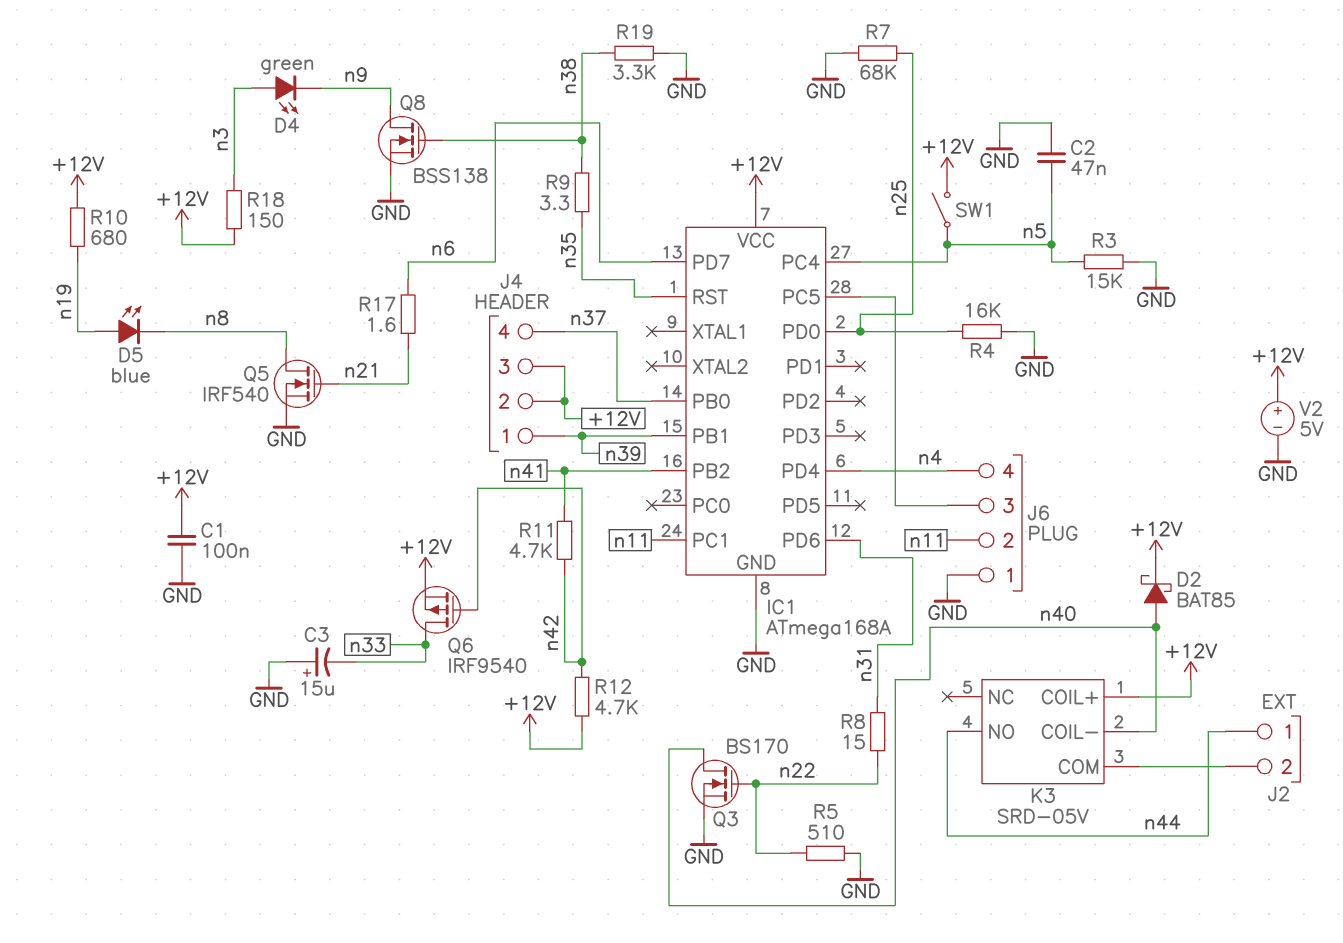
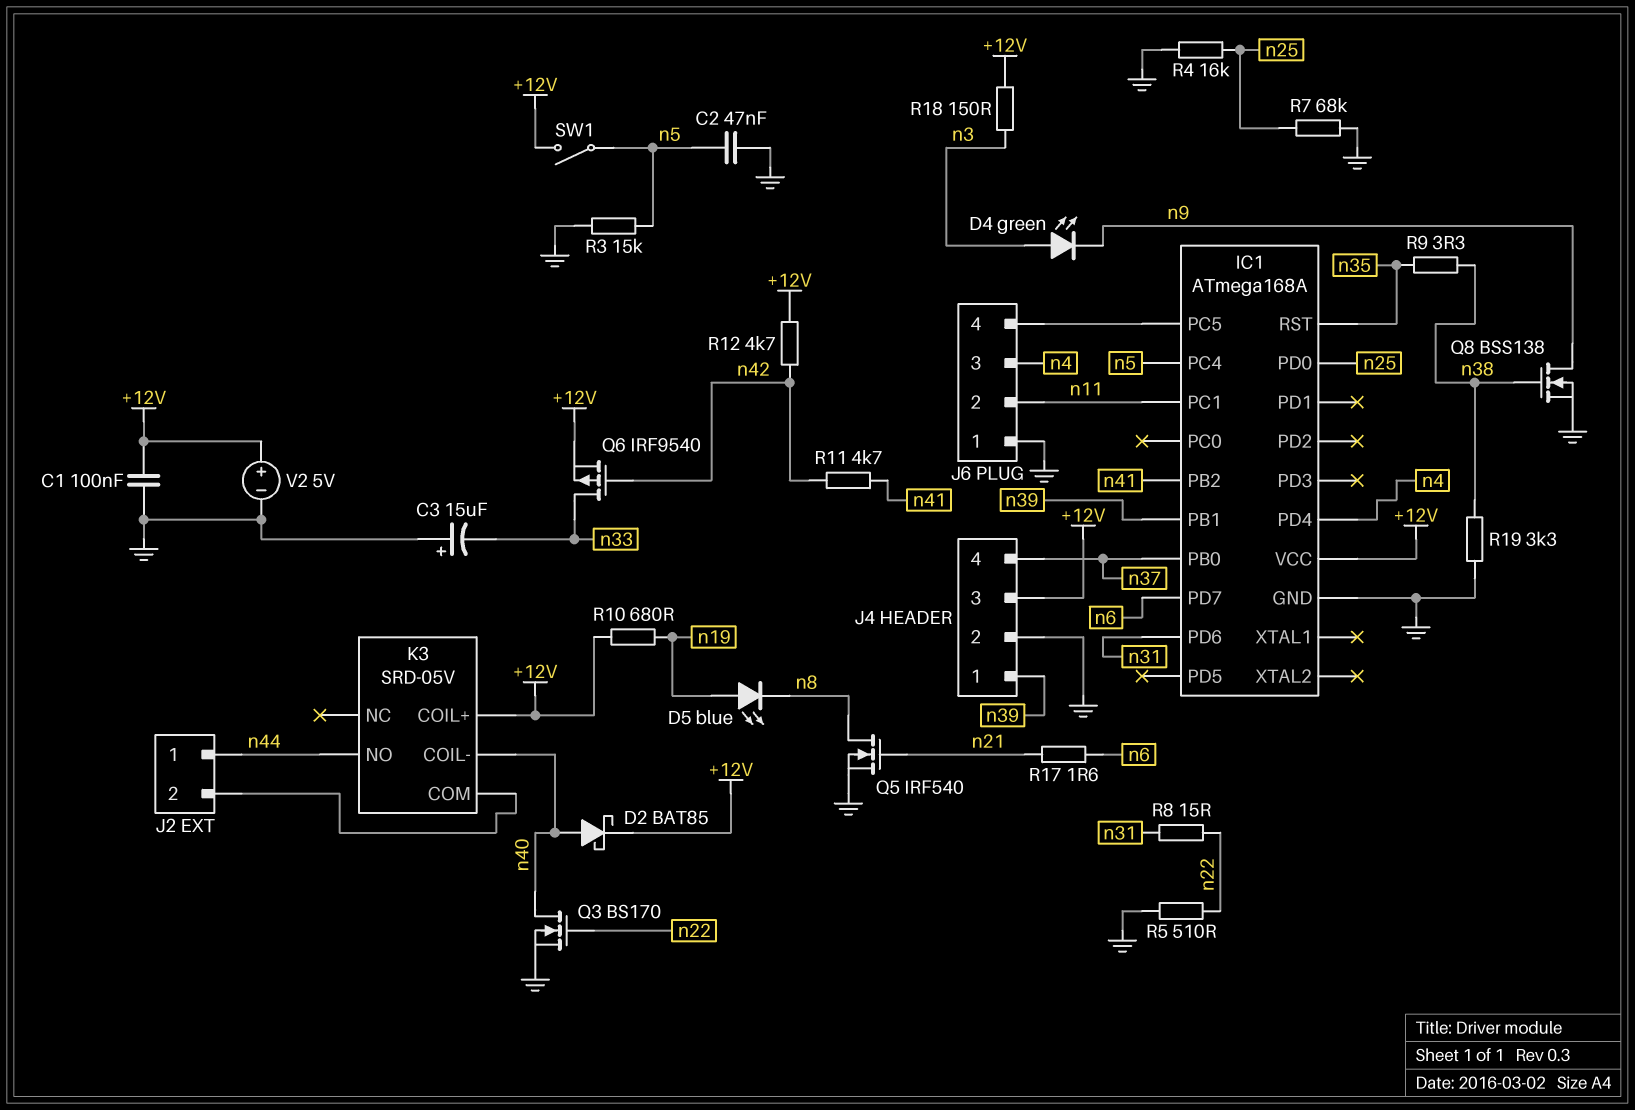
J4 pin 2: +12V -> GND
J6 pin 3: IC1/PC5 -> n4
J6 pin 4: n4 -> IC1/PC5

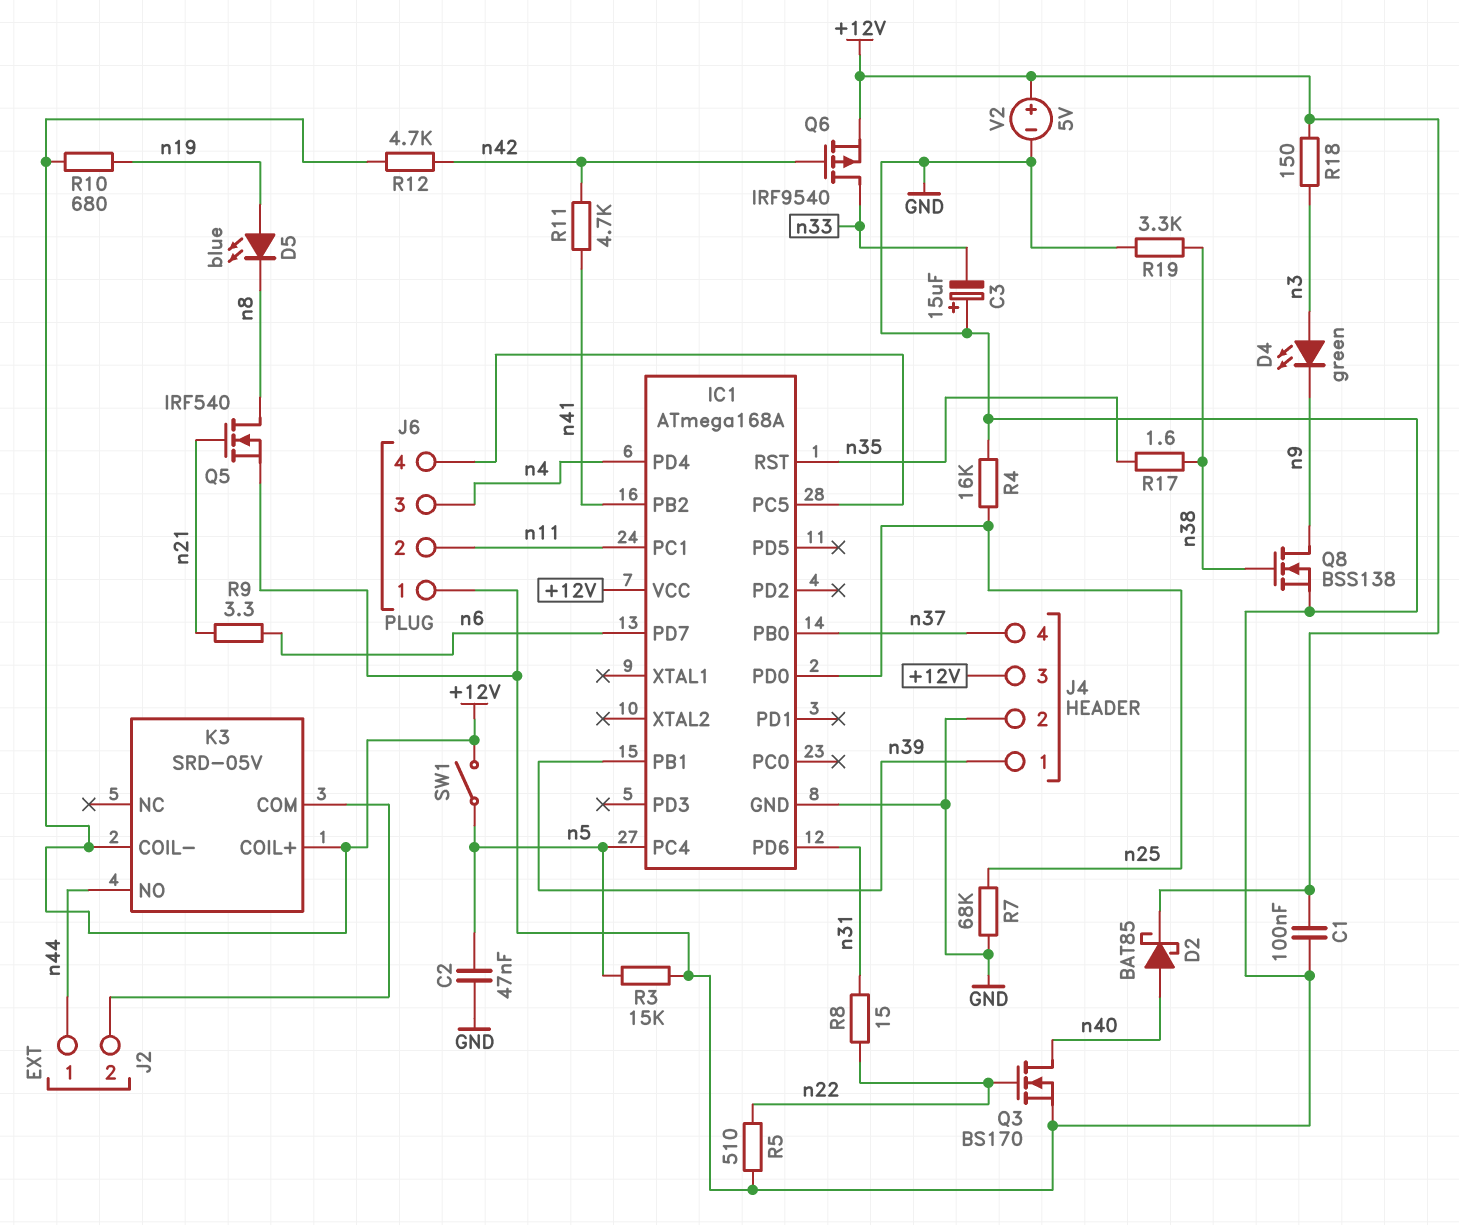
K3 pin COIL-: n40 -> +12V
R9: 3.3 (n35, n38) -> 3.3 (n6, n21)
R17: 1.6 (n6, n21) -> 1.6 (n35, n38)

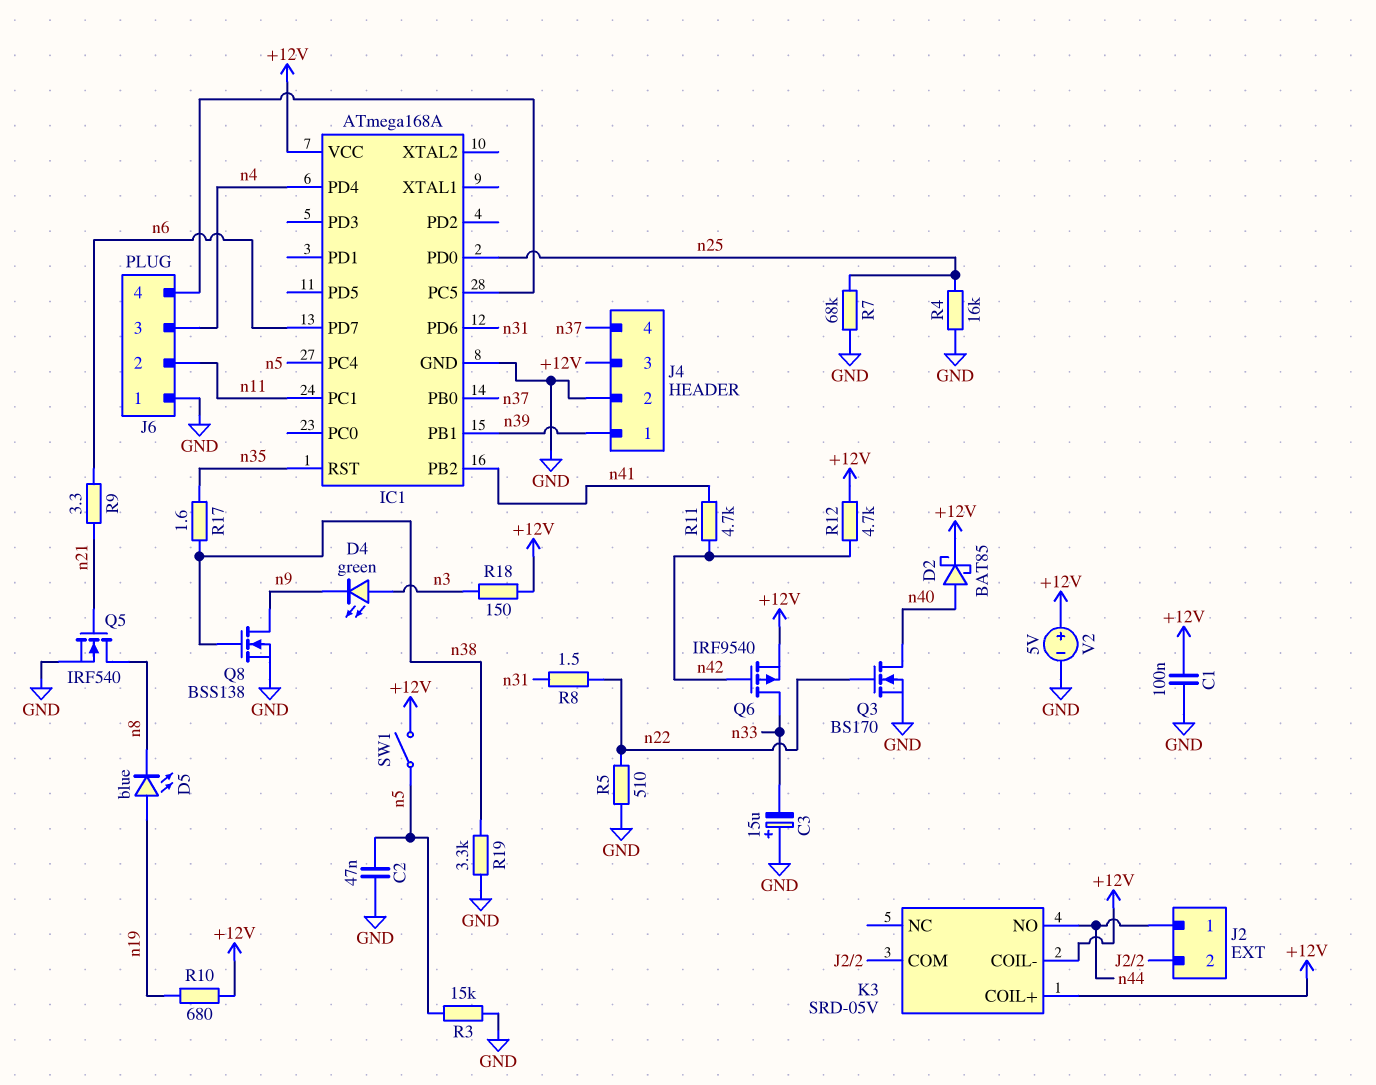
R8: 15 (n22, n31) -> 1.5 (n22, n31)

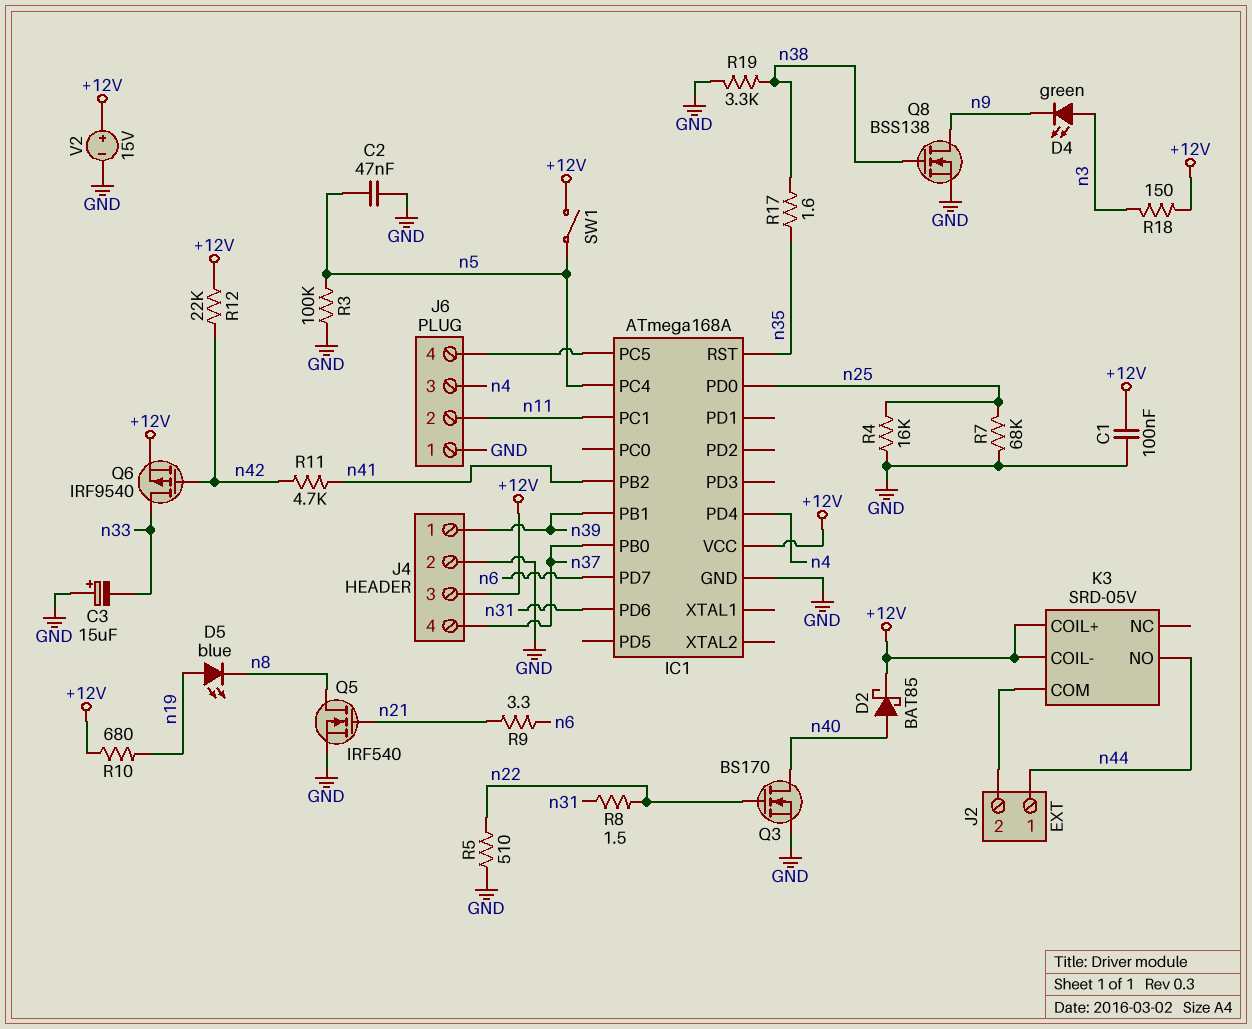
R3: 15k (GND, n5) -> 100k (GND, n5)
R12: 4.7k (+12V, n42) -> 22k (+12V, n42)
V2: 5V (plus +12V, minus GND) -> 15V (plus +12V, minus GND)

